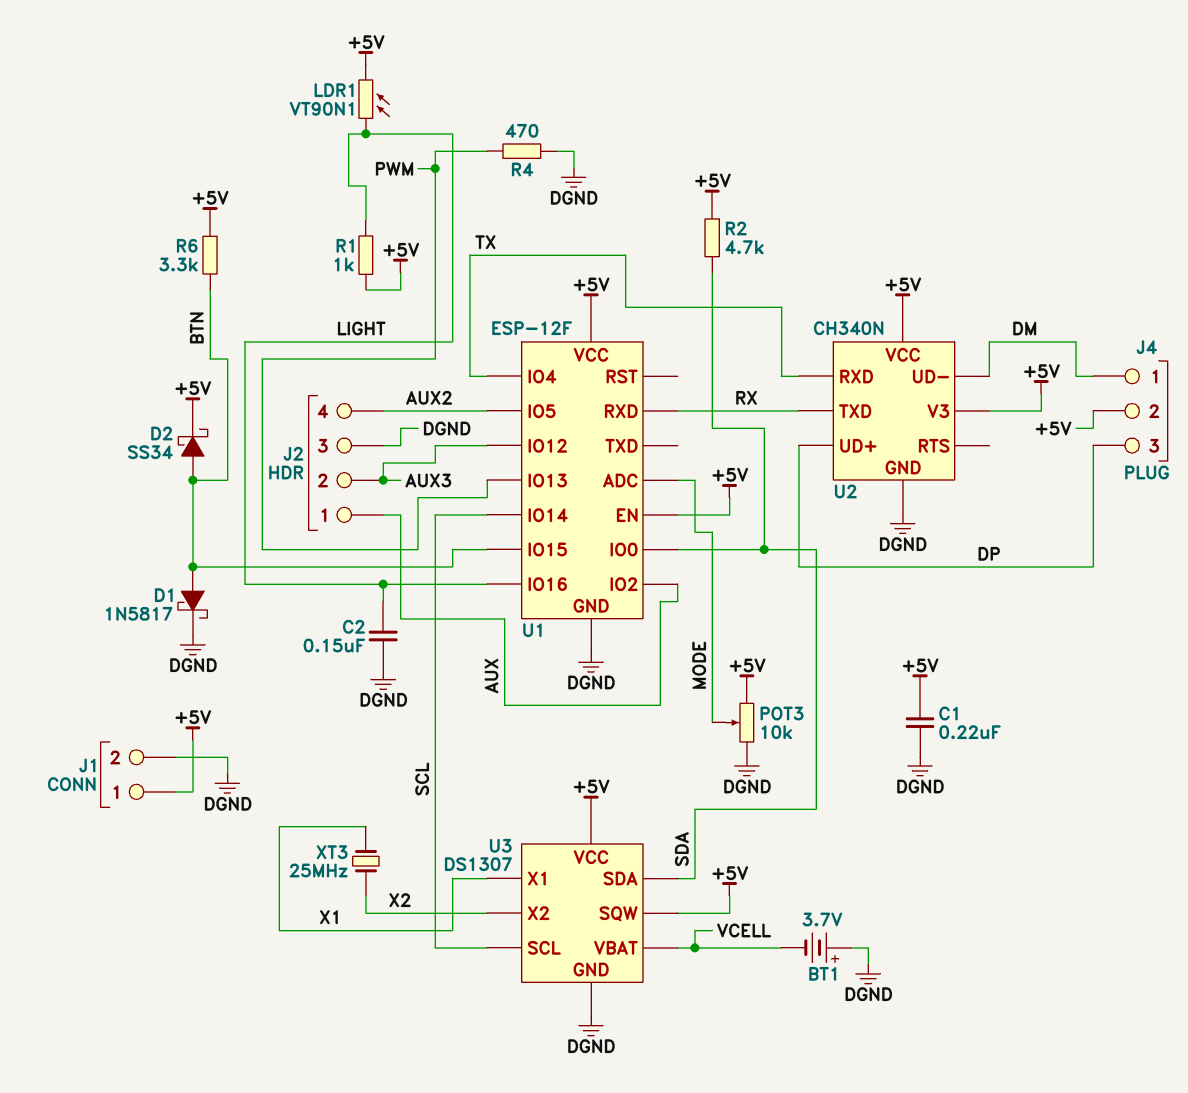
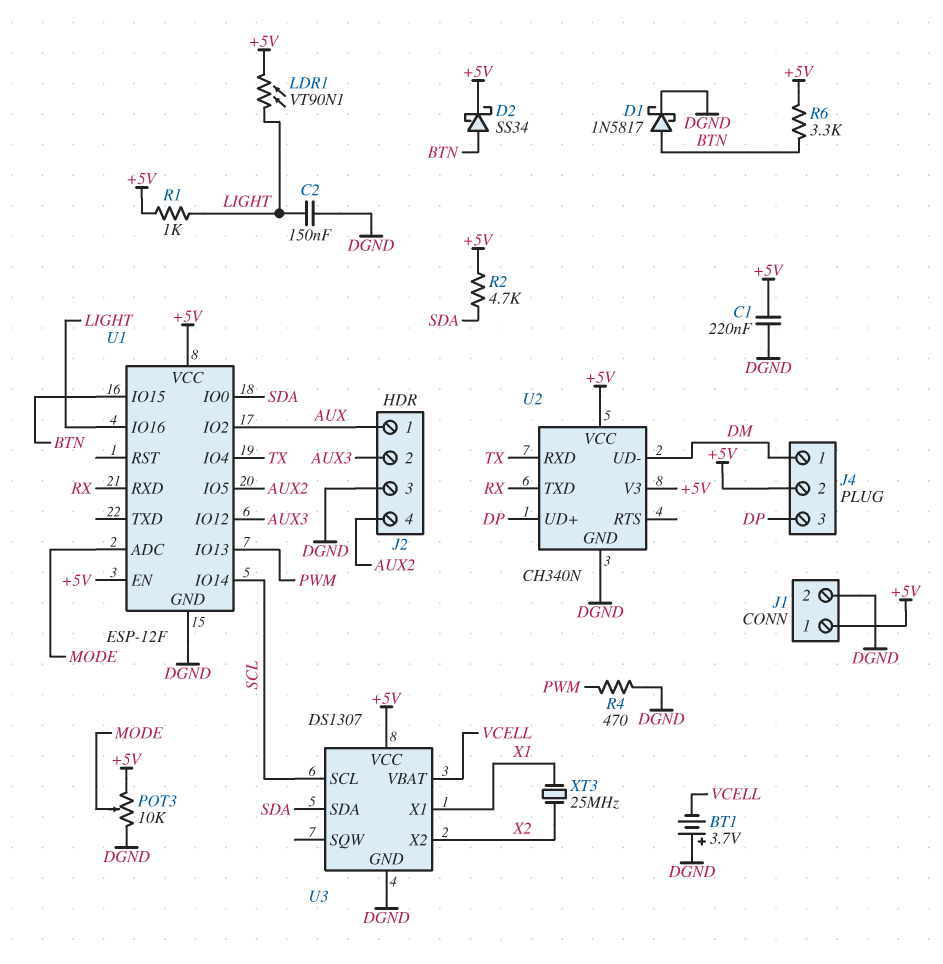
U3 pin SQW: +5V -> none

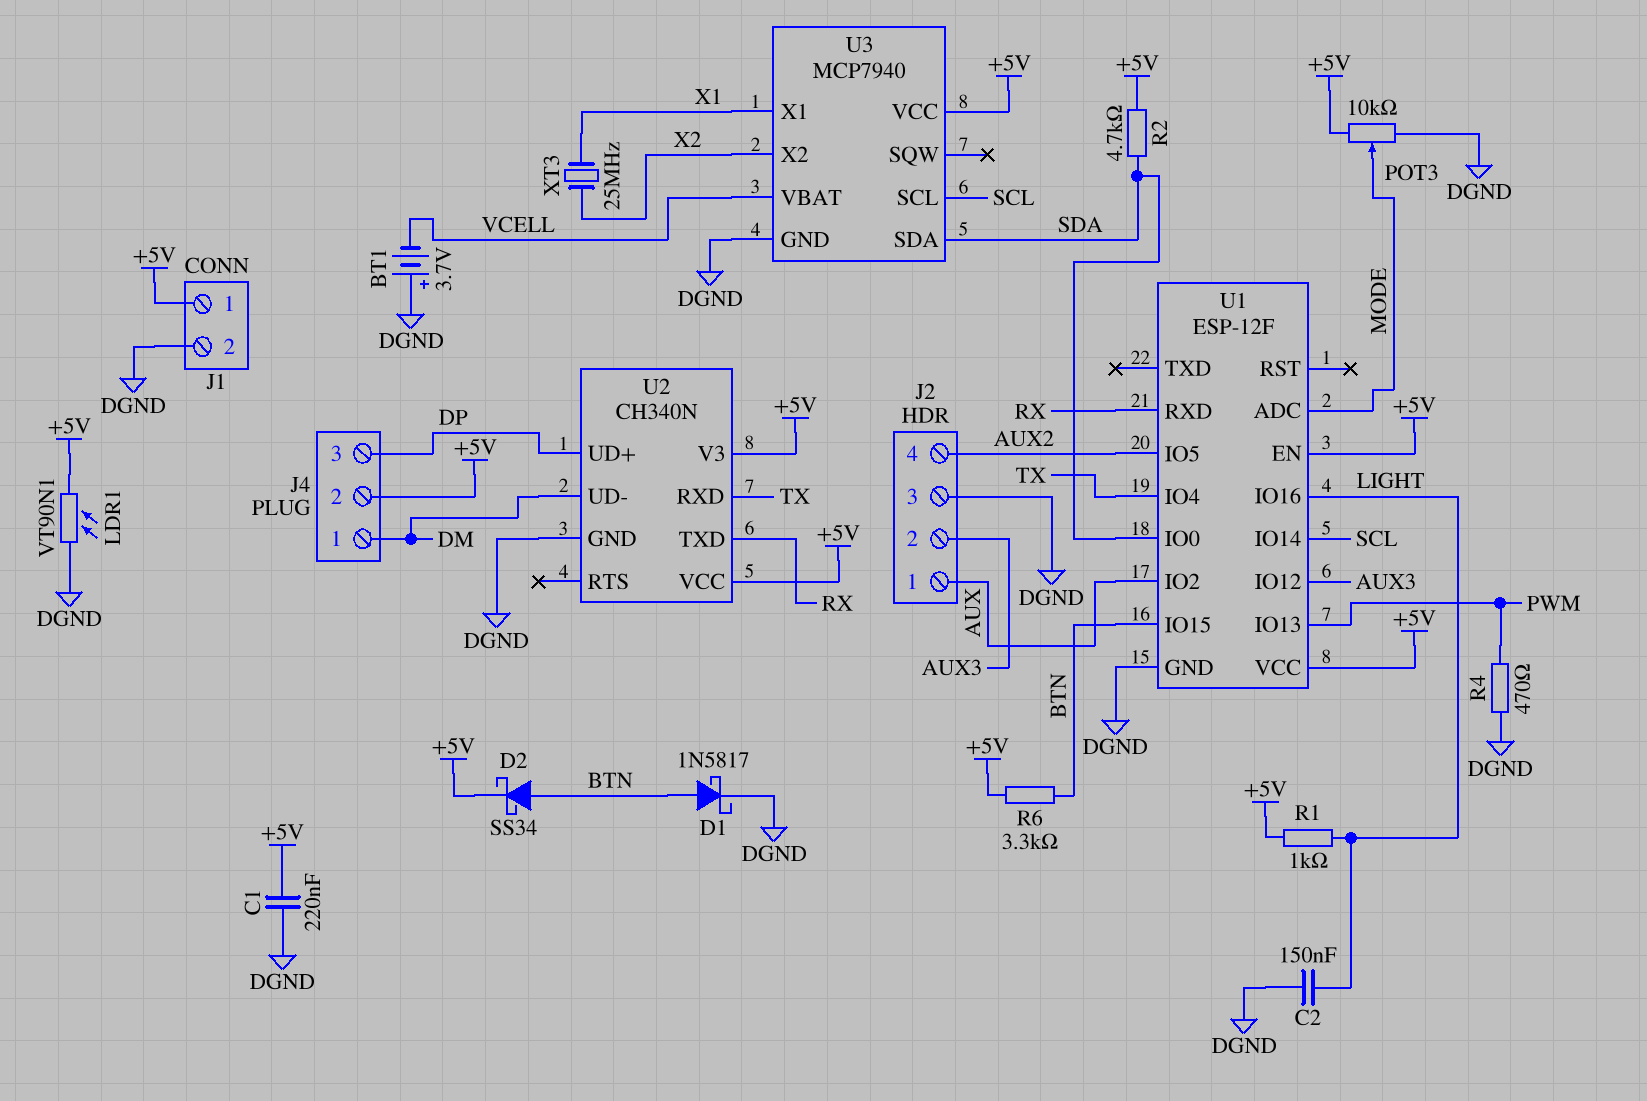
LDR1: VT90N1 (+5V, LIGHT) -> VT90N1 (+5V, DGND)
U3: DS1307 -> MCP7940

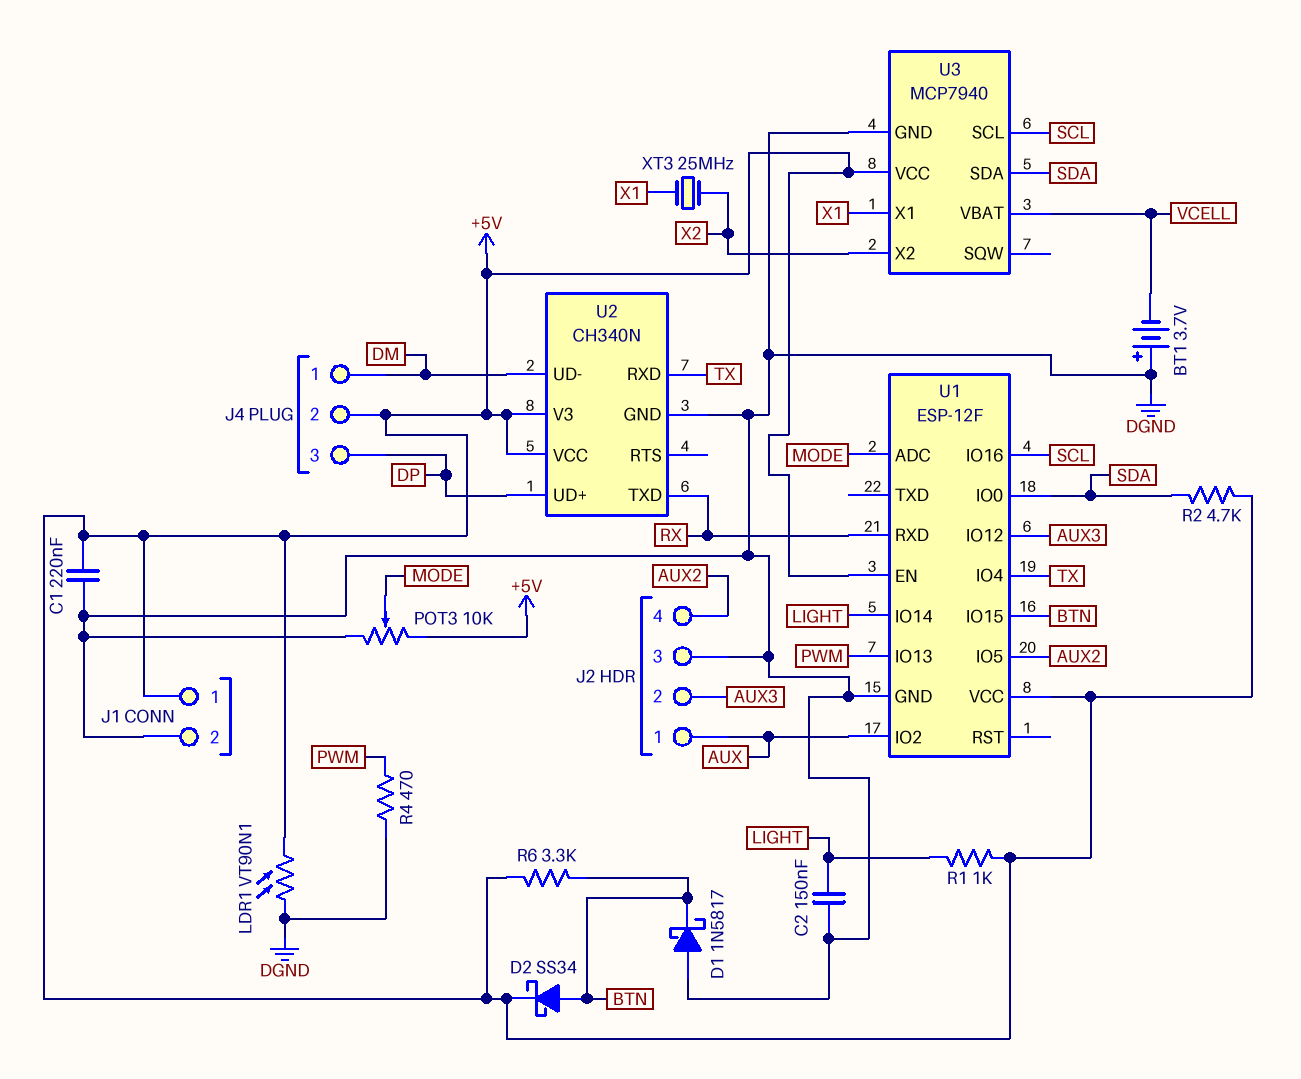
D1: schottky 1N5817 (A BTN, K DGND) -> schottky 1N5817 (A DGND, K BTN)
U1 pin IO14: SCL -> LIGHT
U1 pin IO16: LIGHT -> SCL

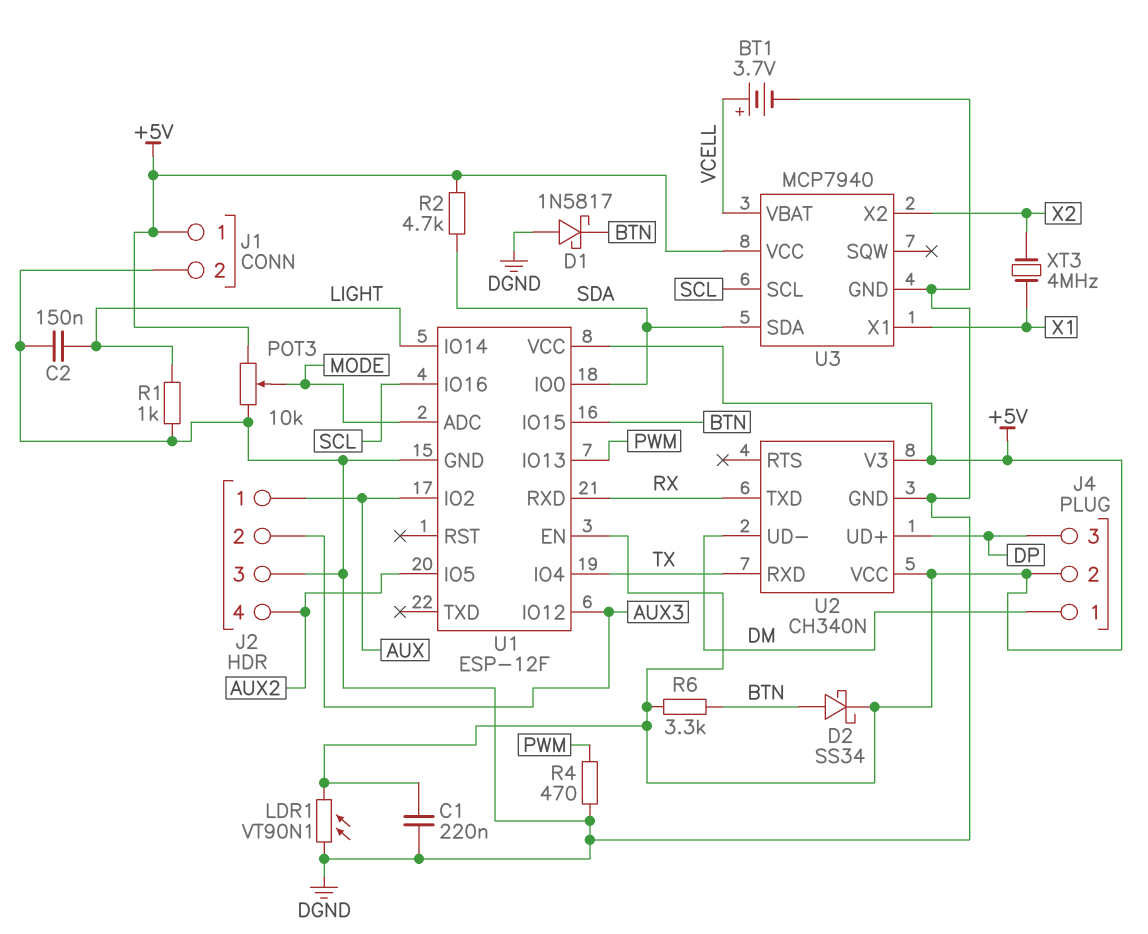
BT1: 3.7V (plus DGND, minus VCELL) -> 3.7V (plus VCELL, minus DGND)
R1: 1k (+5V, LIGHT) -> 1k (DGND, LIGHT)
XT3: 25MHz (X1, X2) -> 4MHz (X1, X2)

